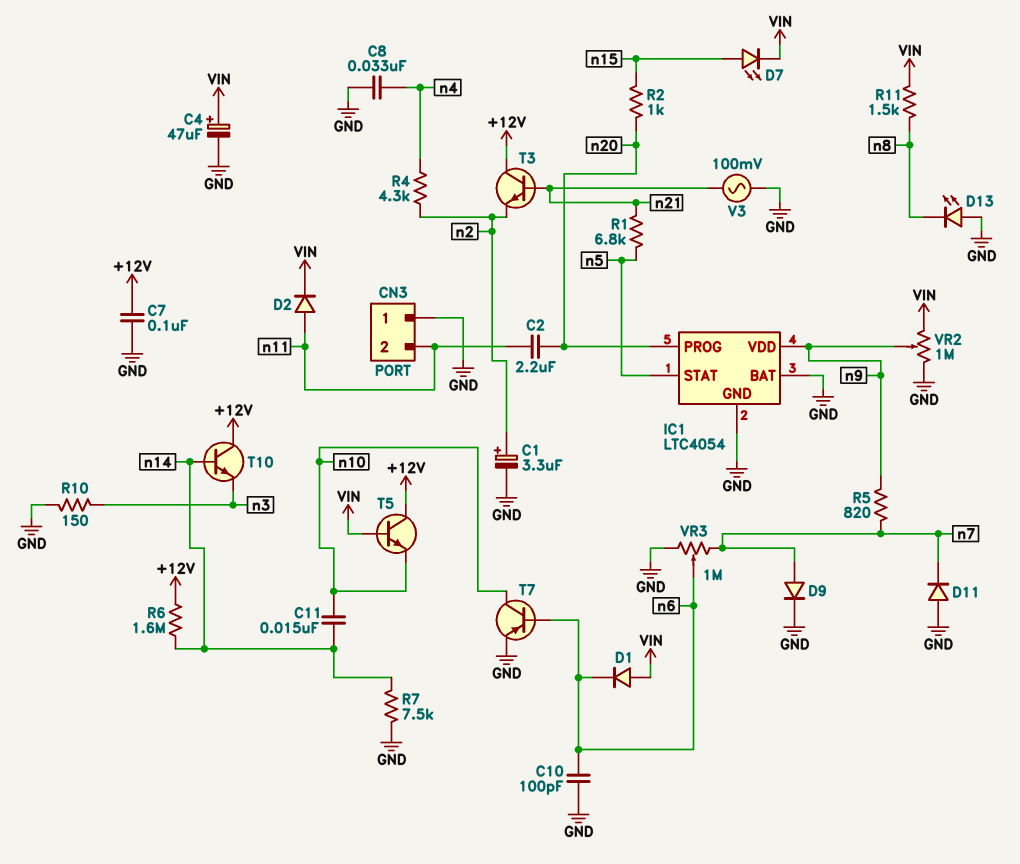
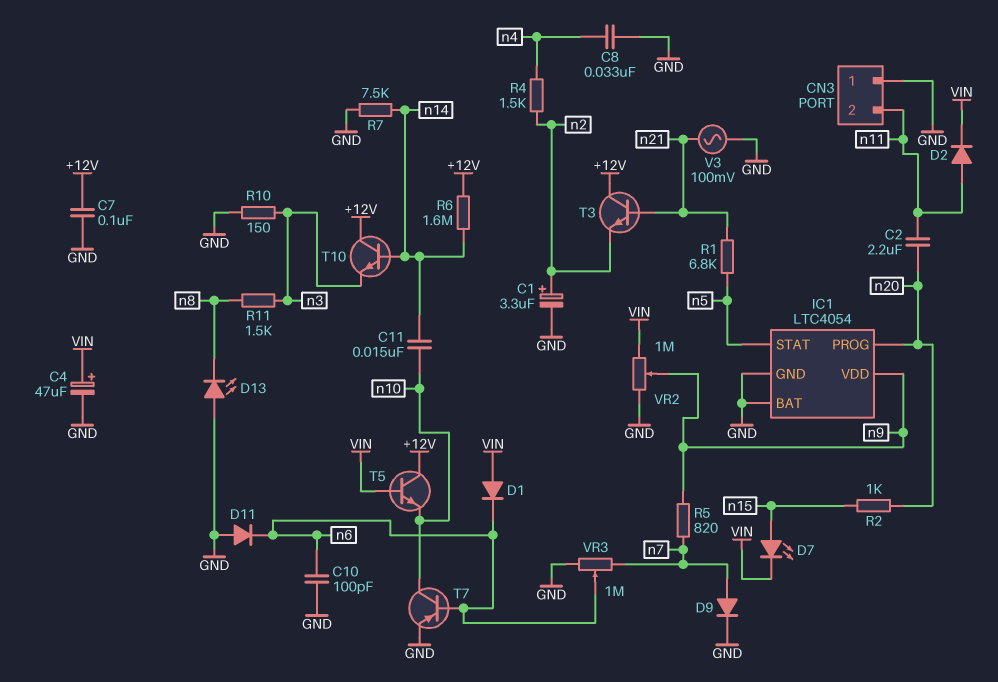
D11: diode (A GND, K n7) -> diode (A GND, K n6)
R4: 4.3k (n2, n4) -> 1.5k (n2, n4)
R11: 1.5k (VIN, n8) -> 1.5k (n3, n8)

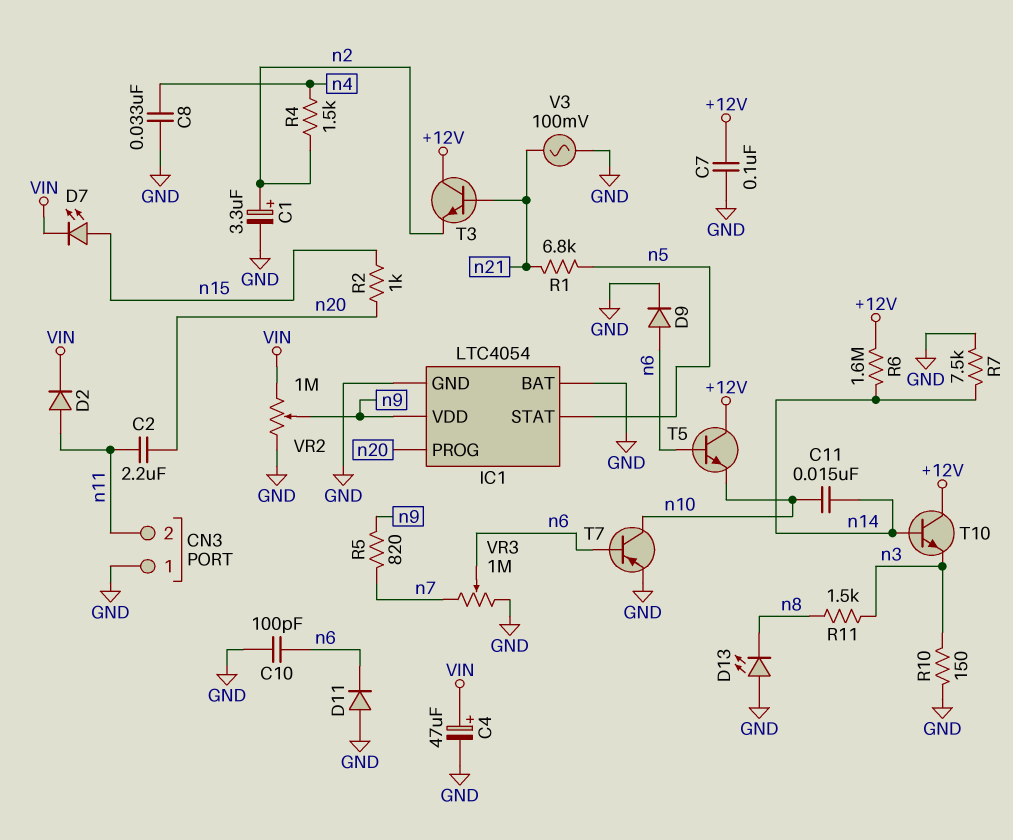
D1: diode (A VIN, K n6) -> none
D9: diode (A n7, K GND) -> diode (A n6, K GND)
T5: NPN (B VIN, C +12V, E n10) -> NPN (B n6, C +12V, E n10)

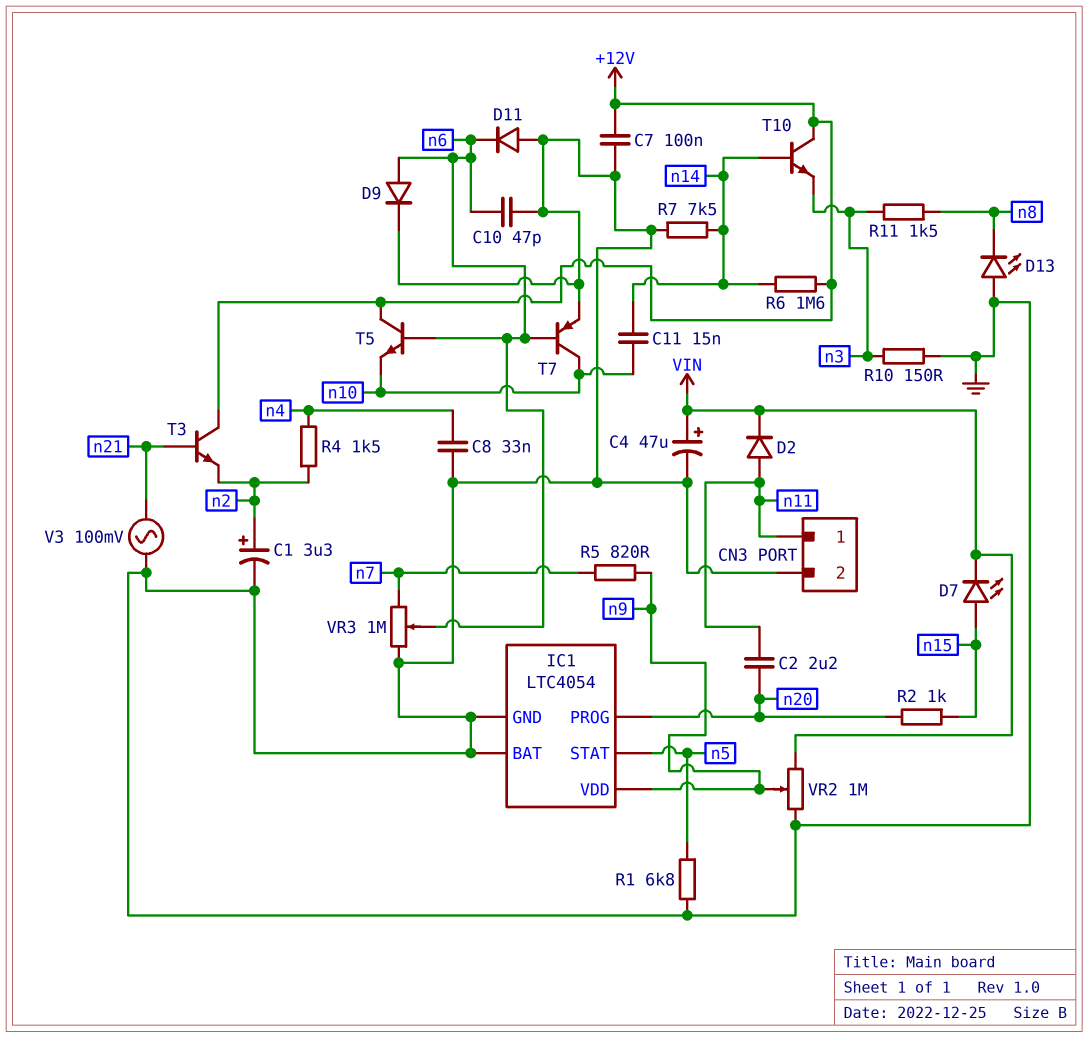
C10: 100pF (GND, n6) -> 47pF (GND, n6)
CN3 pin 1: GND -> n11
CN3 pin 2: n11 -> GND
R1: 6.8k (n5, n21) -> 6.8k (GND, n5)

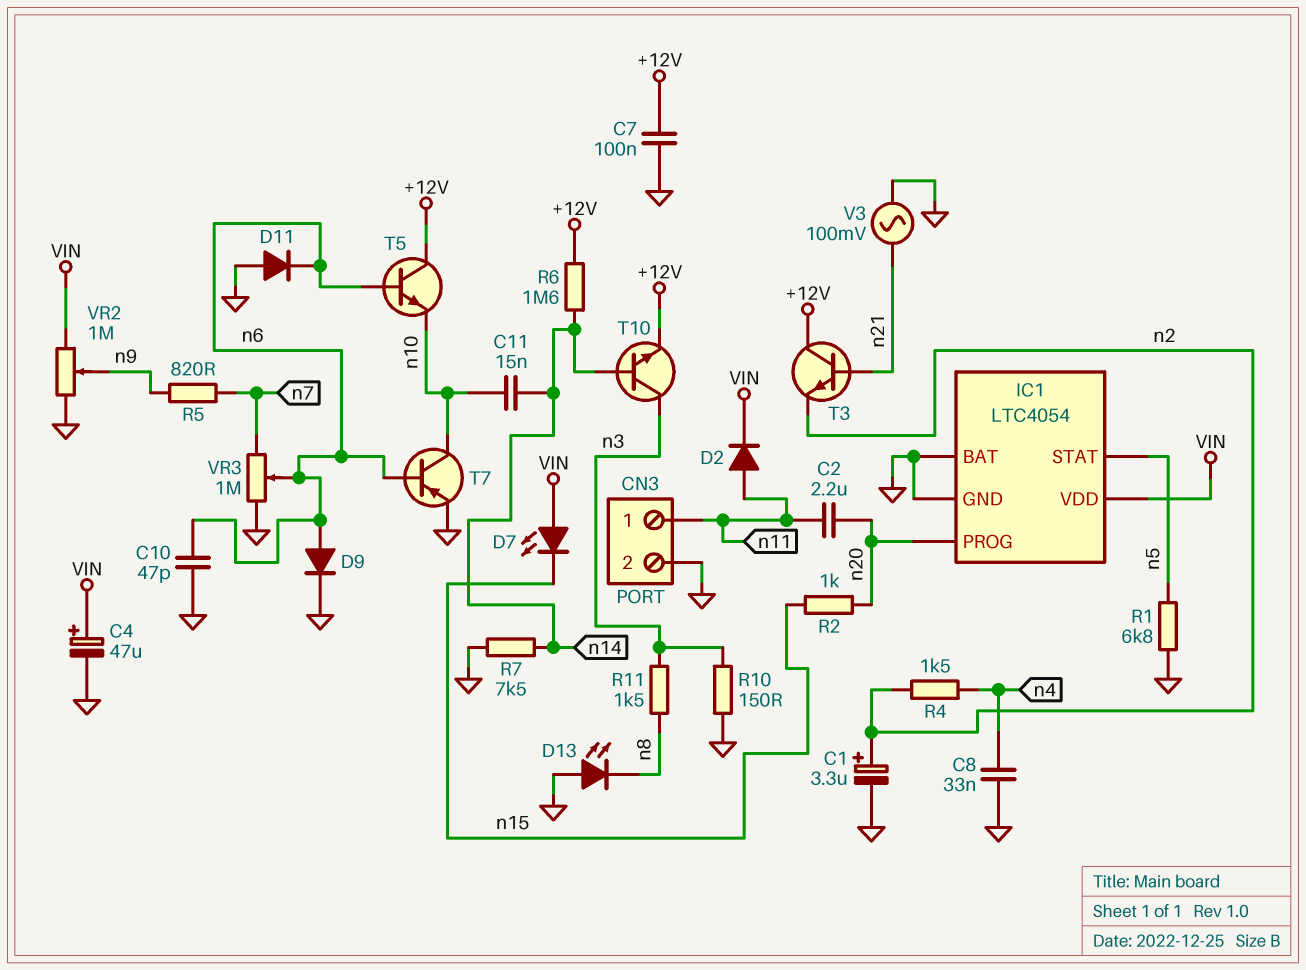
D7: LED (A n15, K VIN) -> LED (A VIN, K n15)
IC1 pin VDD: n9 -> VIN
T10: NPN (B n14, C +12V, E n3) -> NPN (B n14, C n3, E +12V)

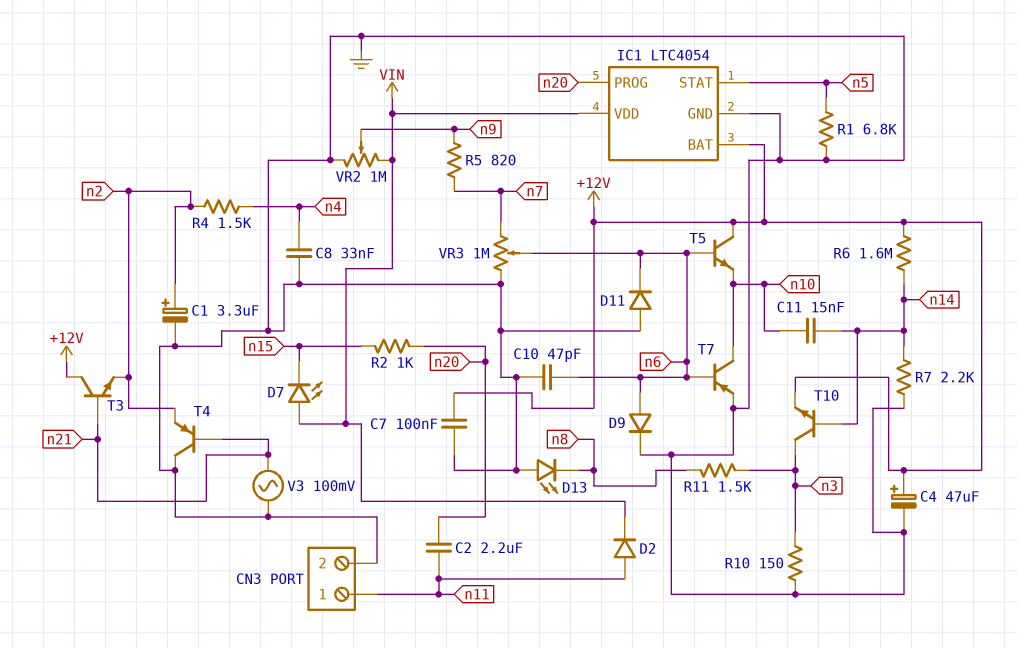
C4: 47uF (plus VIN, minus GND) -> 47uF (plus +12V, minus GND)
IC1 pin BAT: GND -> +12V
R7: 7.5k (GND, n14) -> 2.2k (GND, n14)
T4: none -> PNP (B n21, C GND, E n2)

